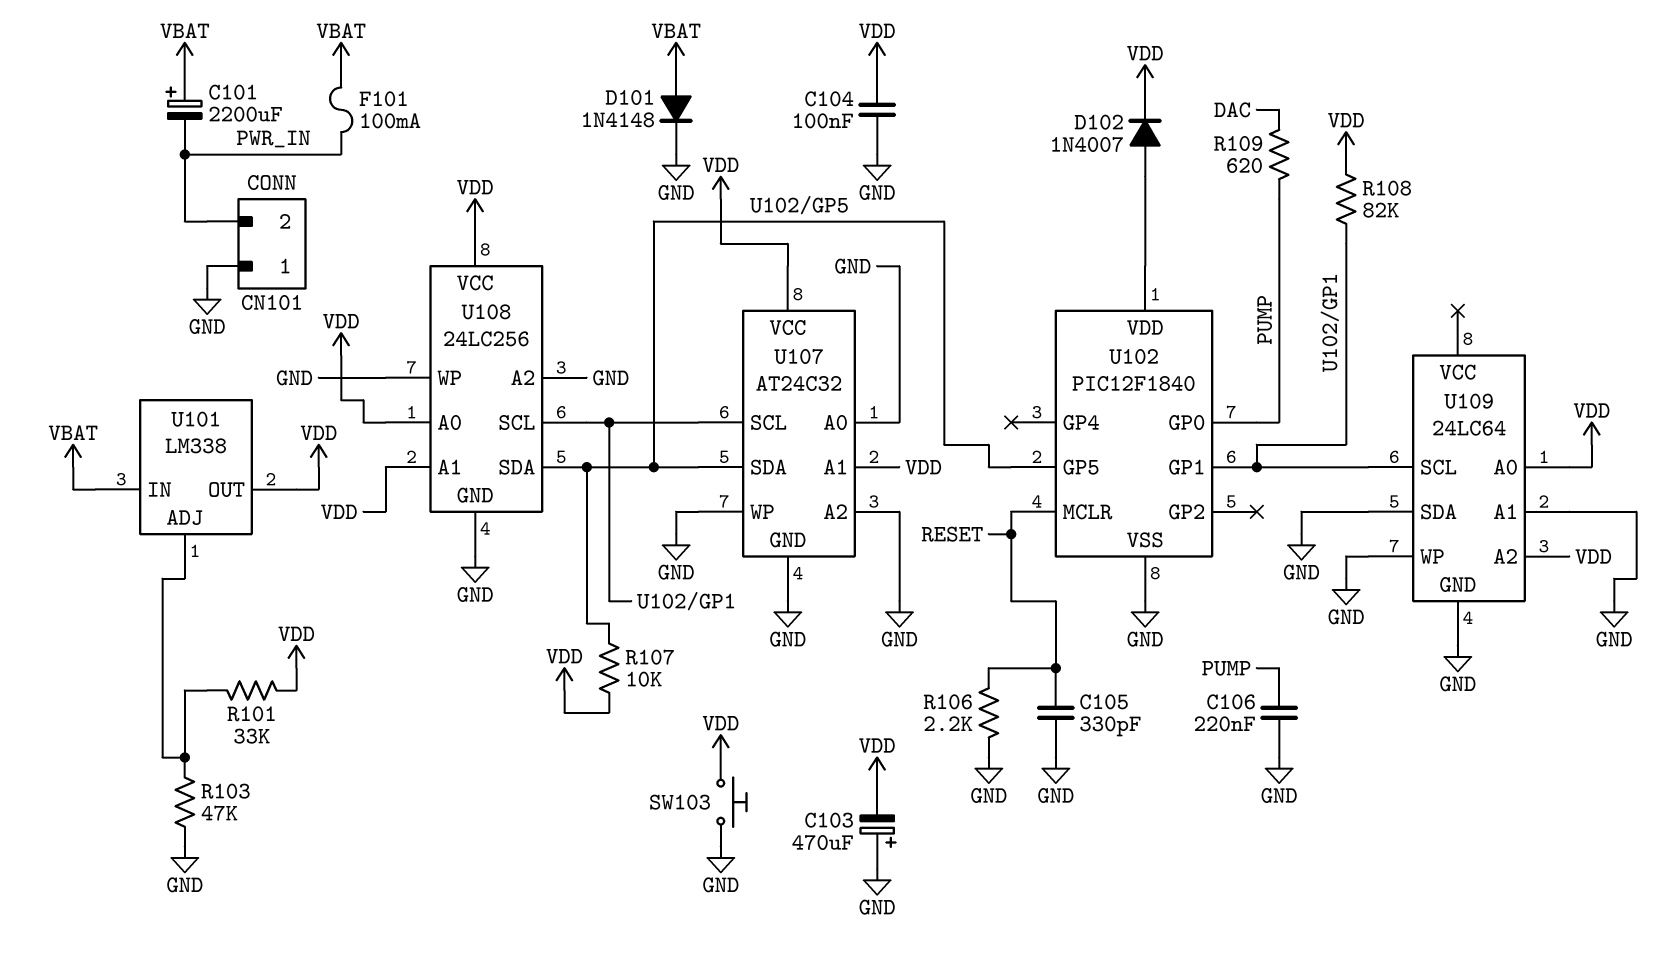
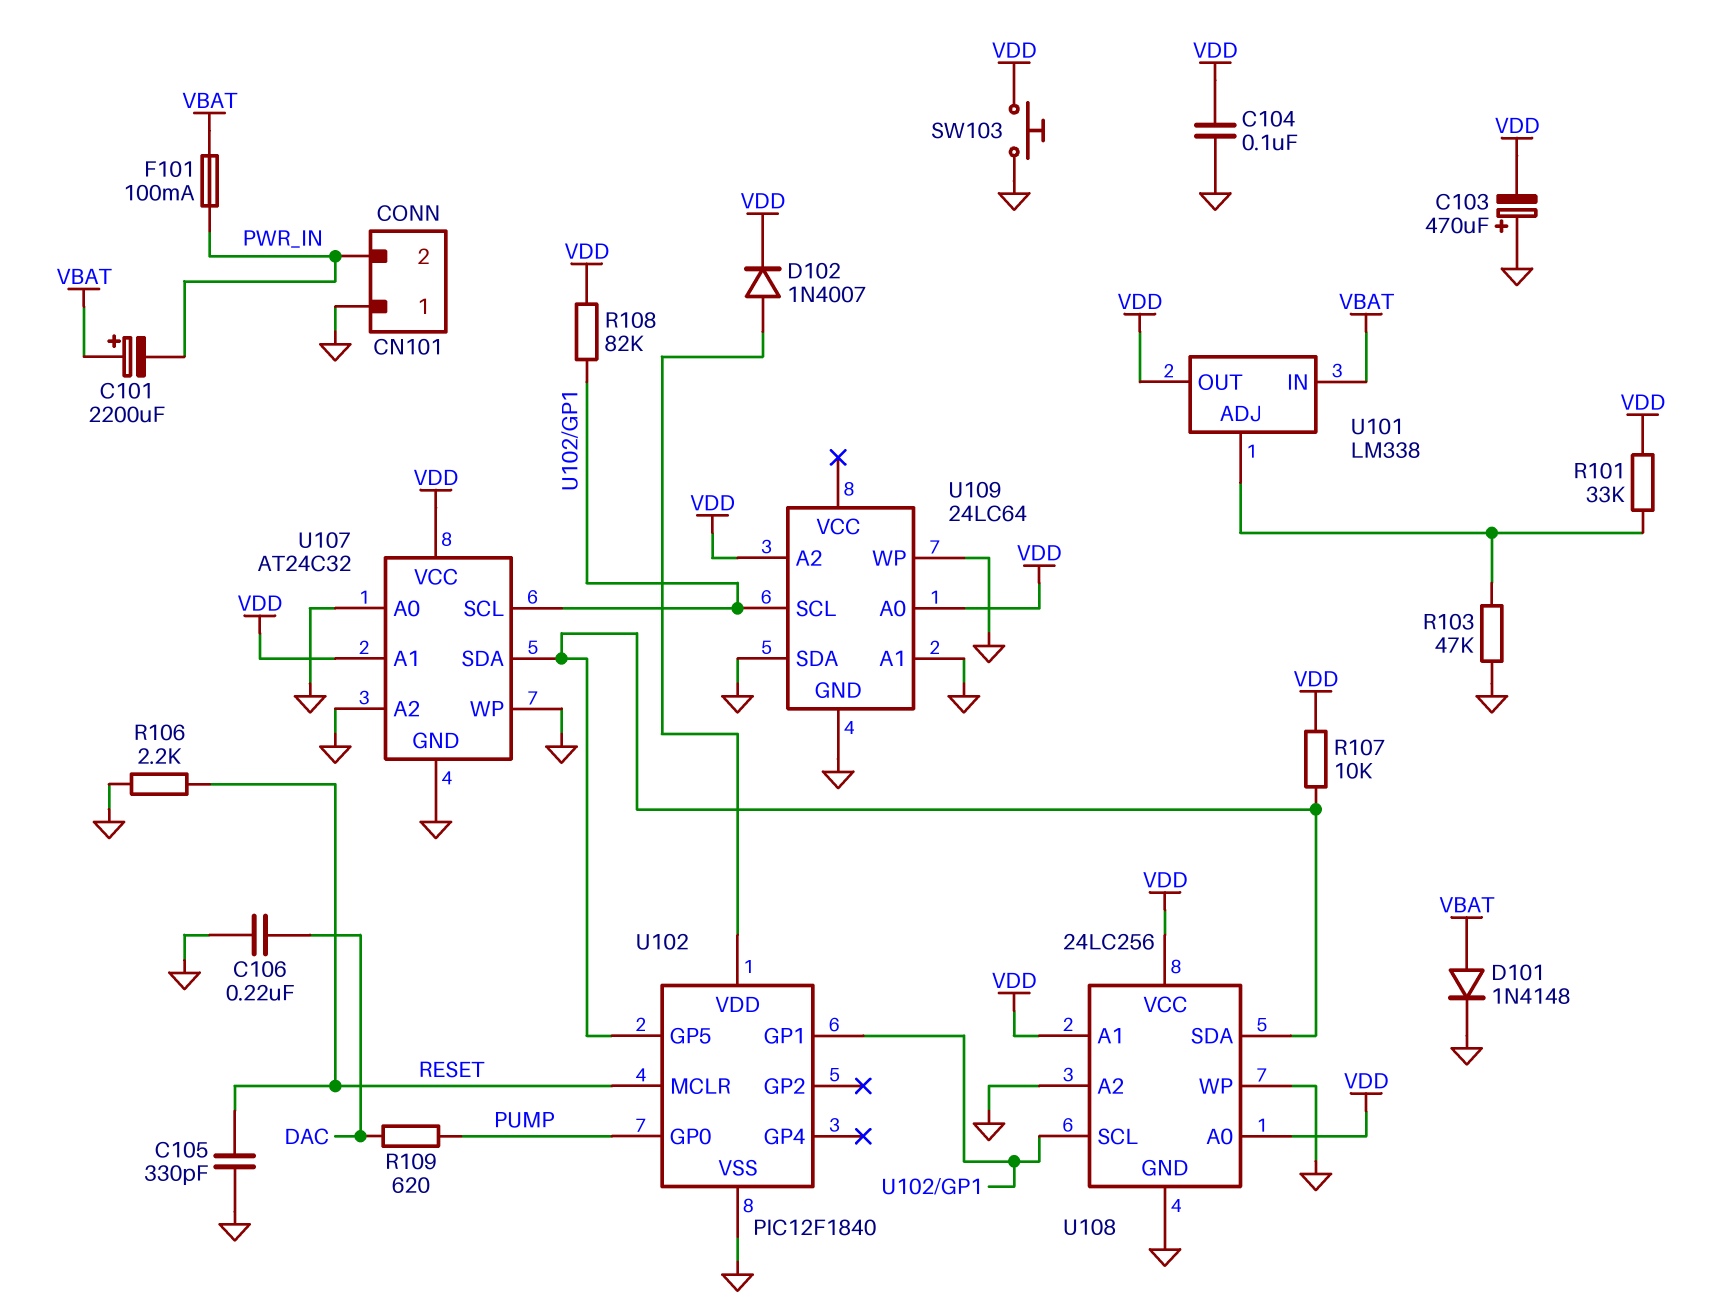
C106: 220nF (GND, PUMP) -> 220nF (DAC, GND)

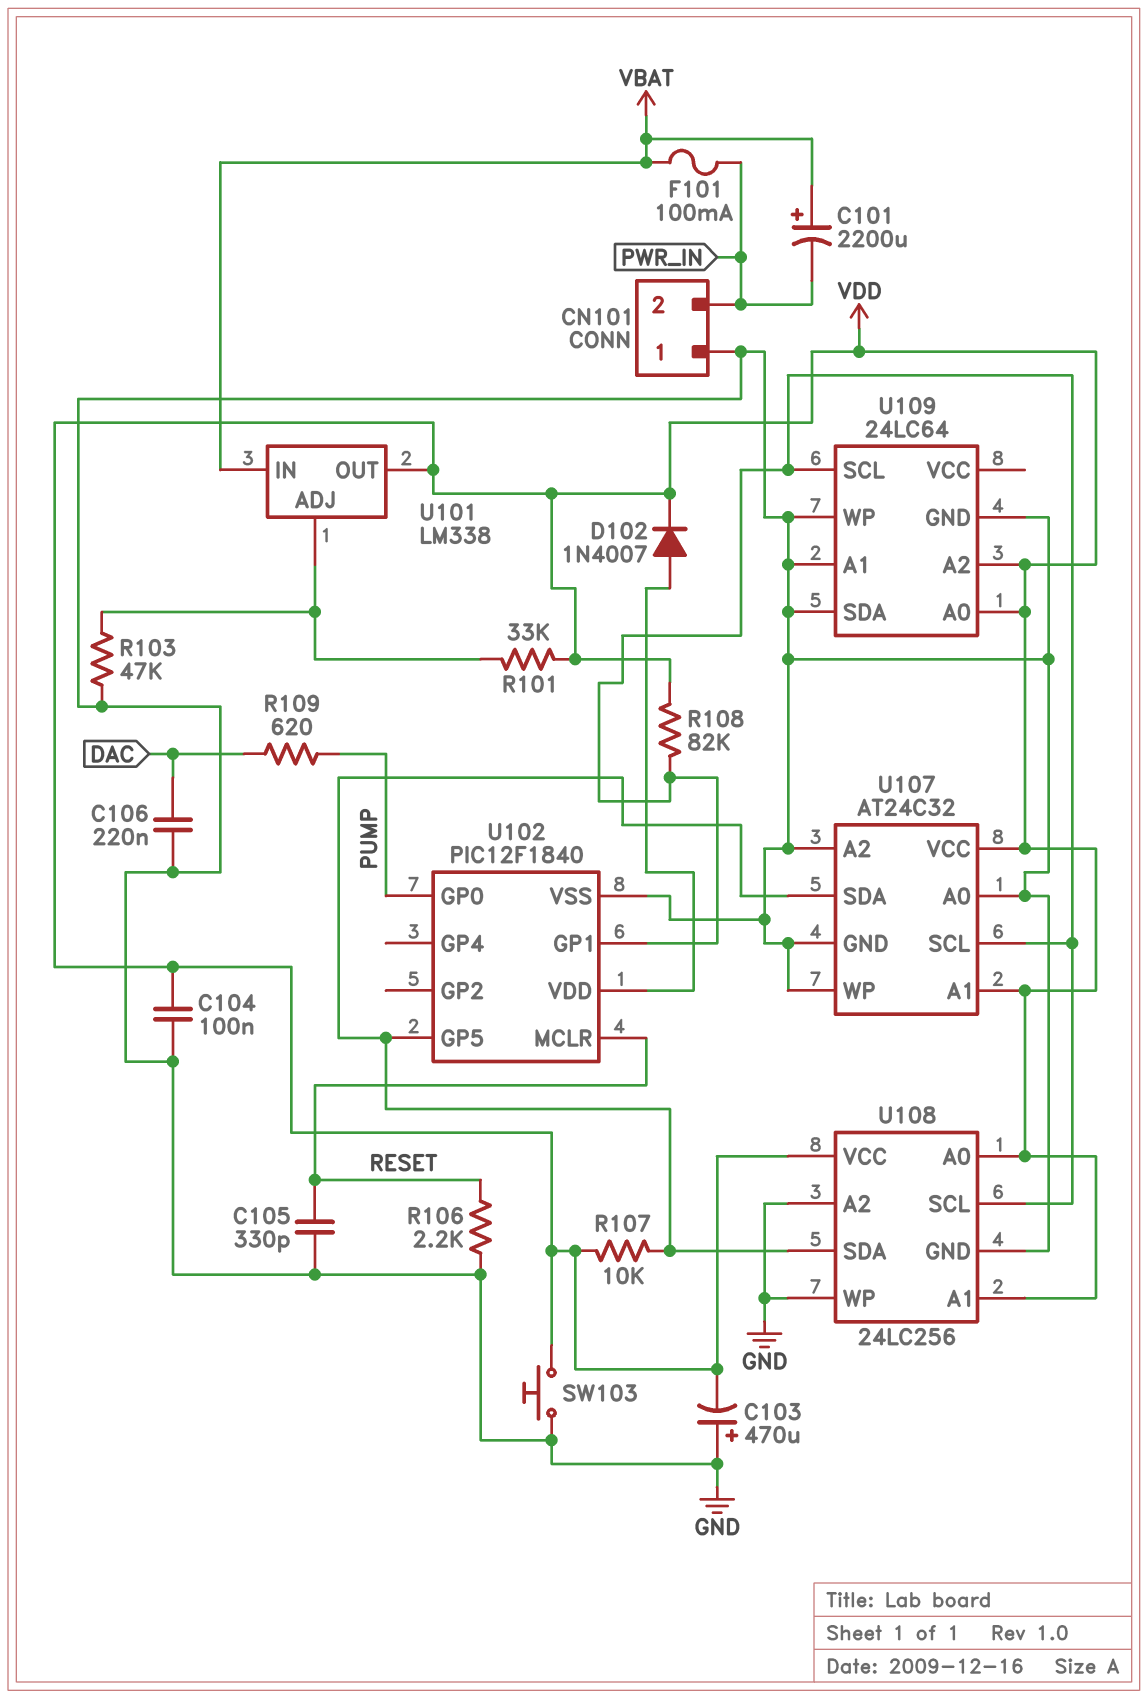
D101: diode 1N4148 (A VBAT, K GND) -> none

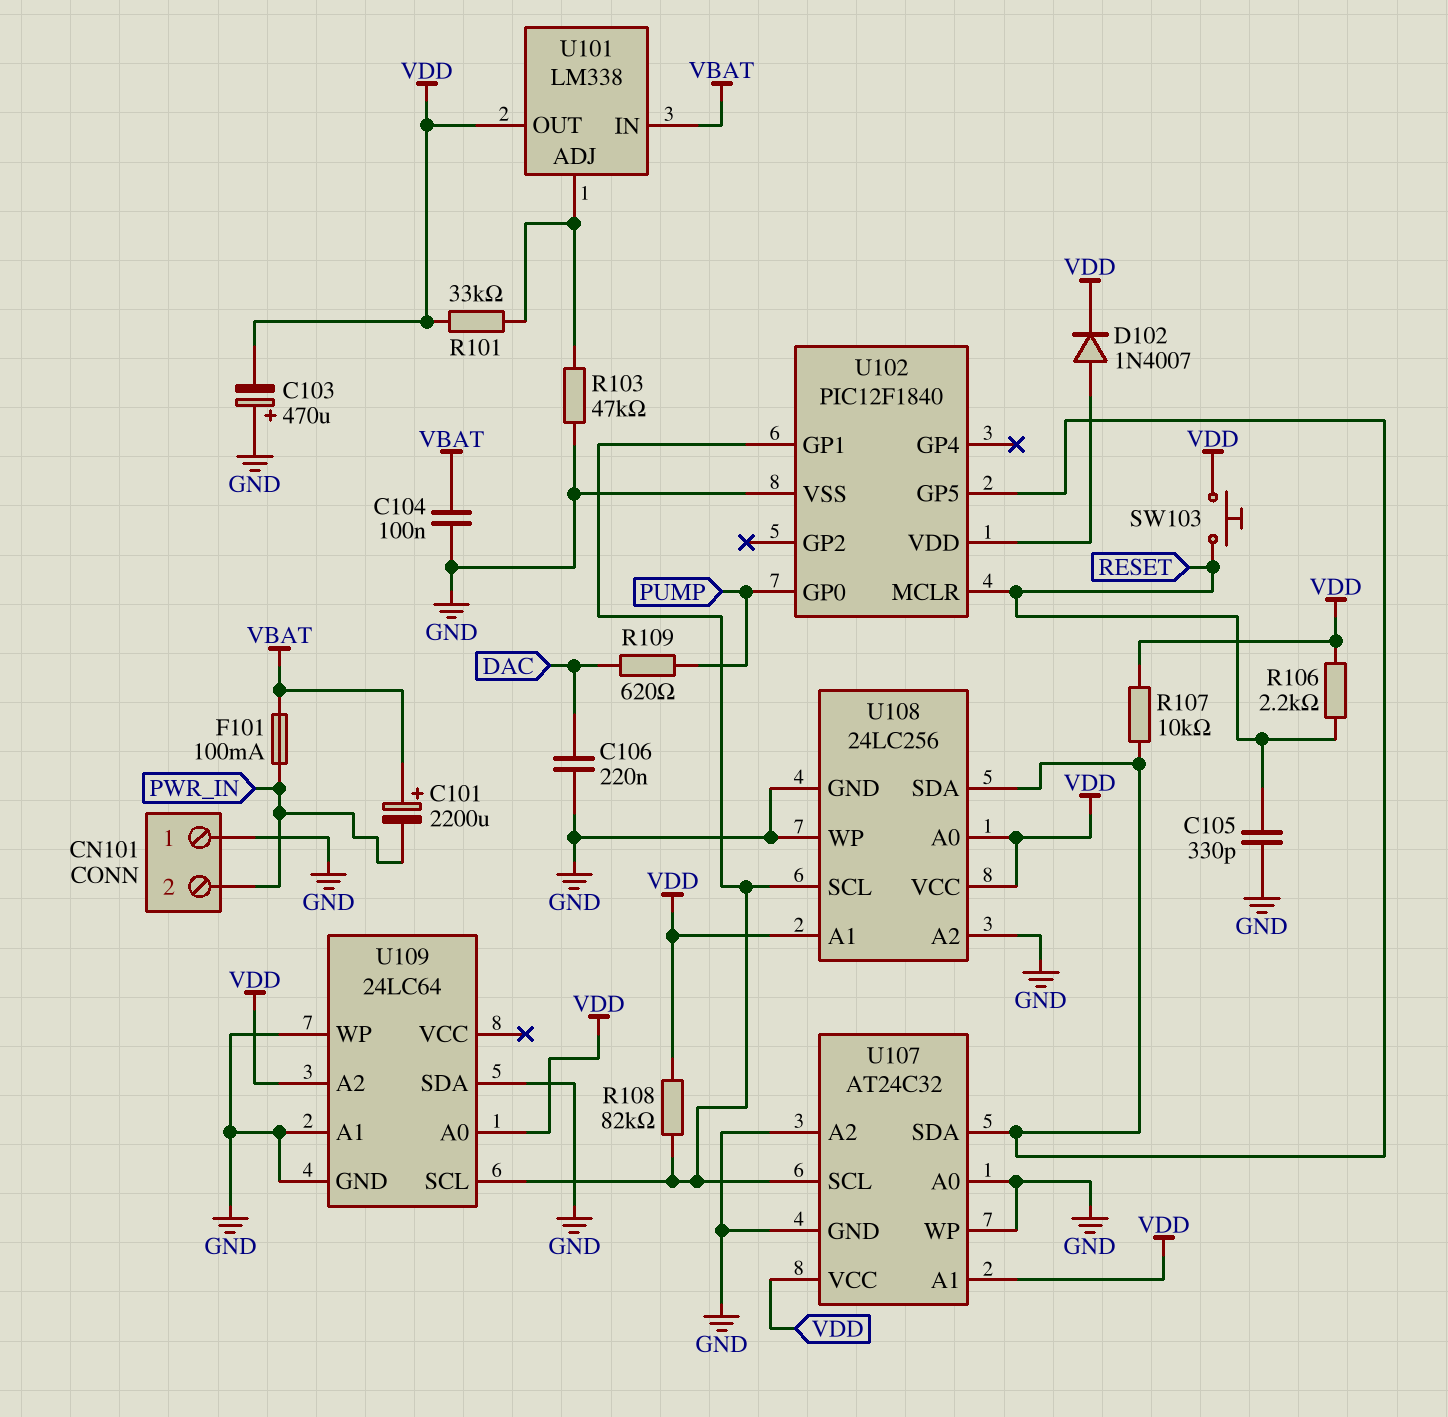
C104: 100nF (GND, VDD) -> 100nF (GND, VBAT)
R106: 2.2k (GND, RESET) -> 2.2k (RESET, VDD)
SW103: button (GND, VDD) -> button (RESET, VDD)

